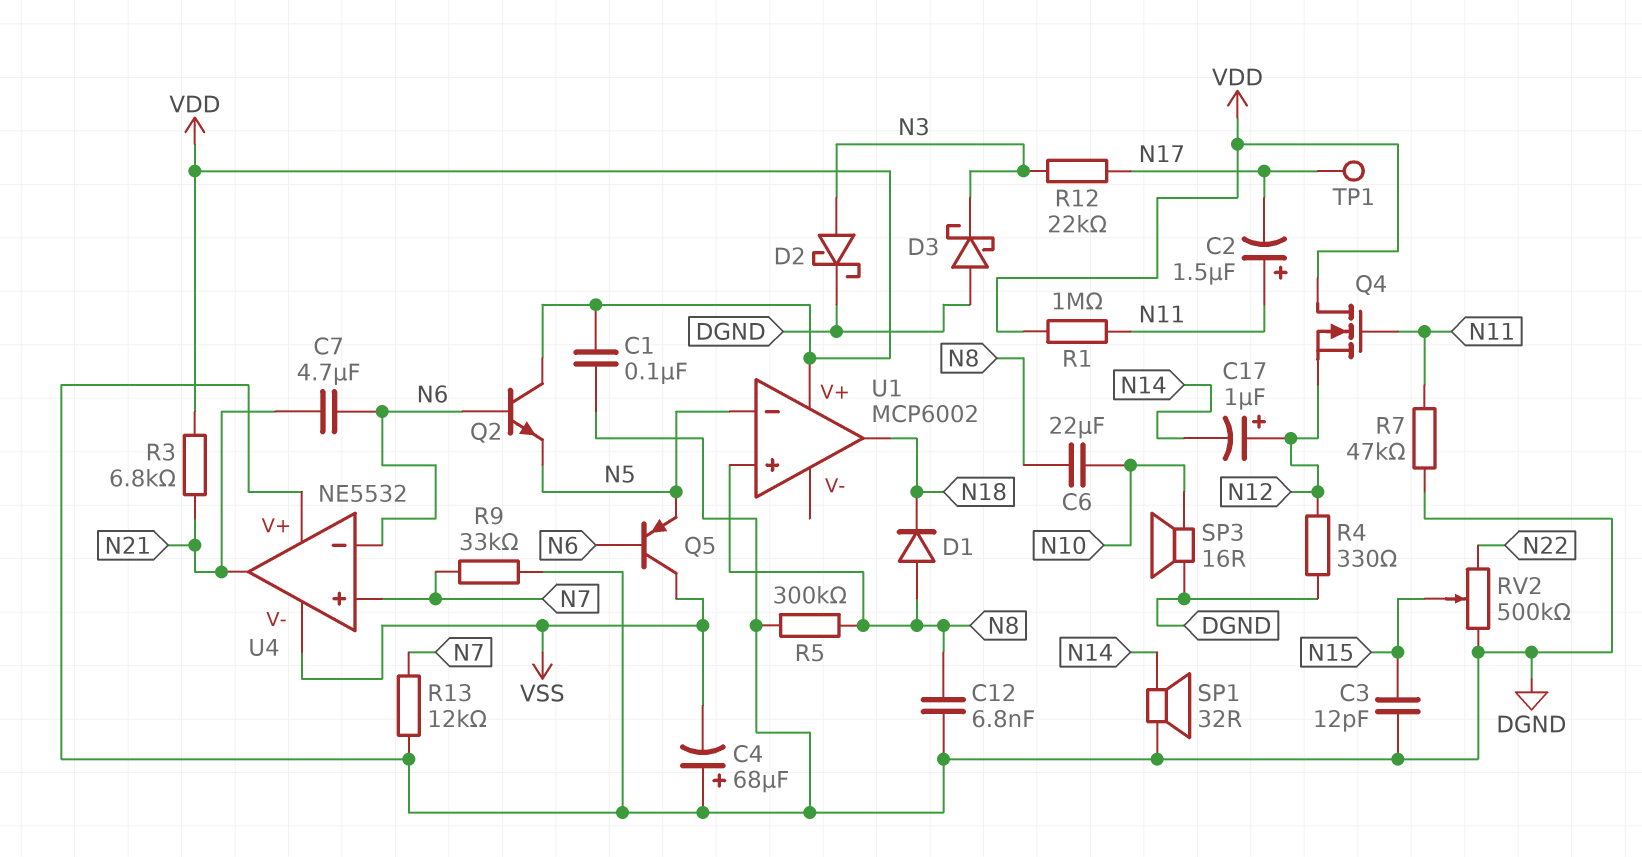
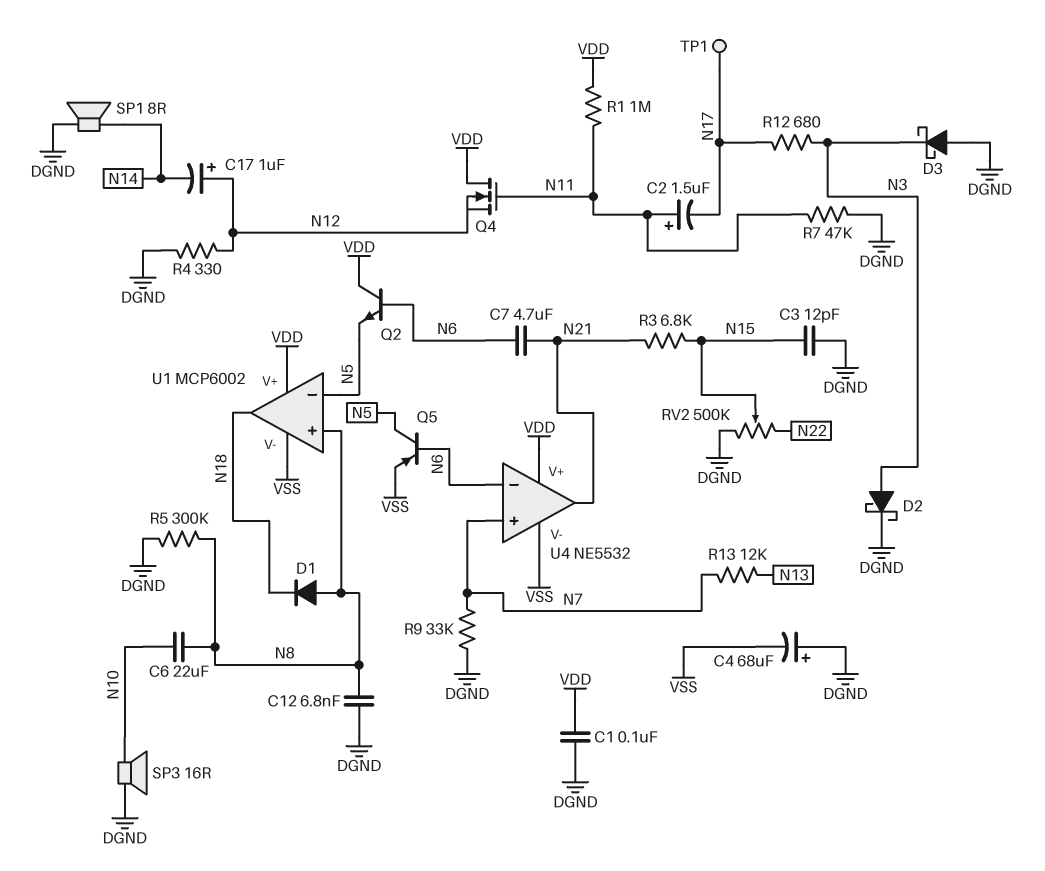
Q5: PNP (B N6, C VSS, E N5) -> PNP (B N6, C N5, E VSS)
R3: 6.8k (N21, VDD) -> 6.8k (N15, N21)
R12: 22k (N3, N17) -> 680 (N3, N17)
R13: 12k (DGND, N7) -> 12k (N7, N13)
SP1: speaker 32R (DGND, N14) -> speaker 8R (DGND, N14)
U1 pin V-: none -> VSS
U4 pin V+: DGND -> VDD

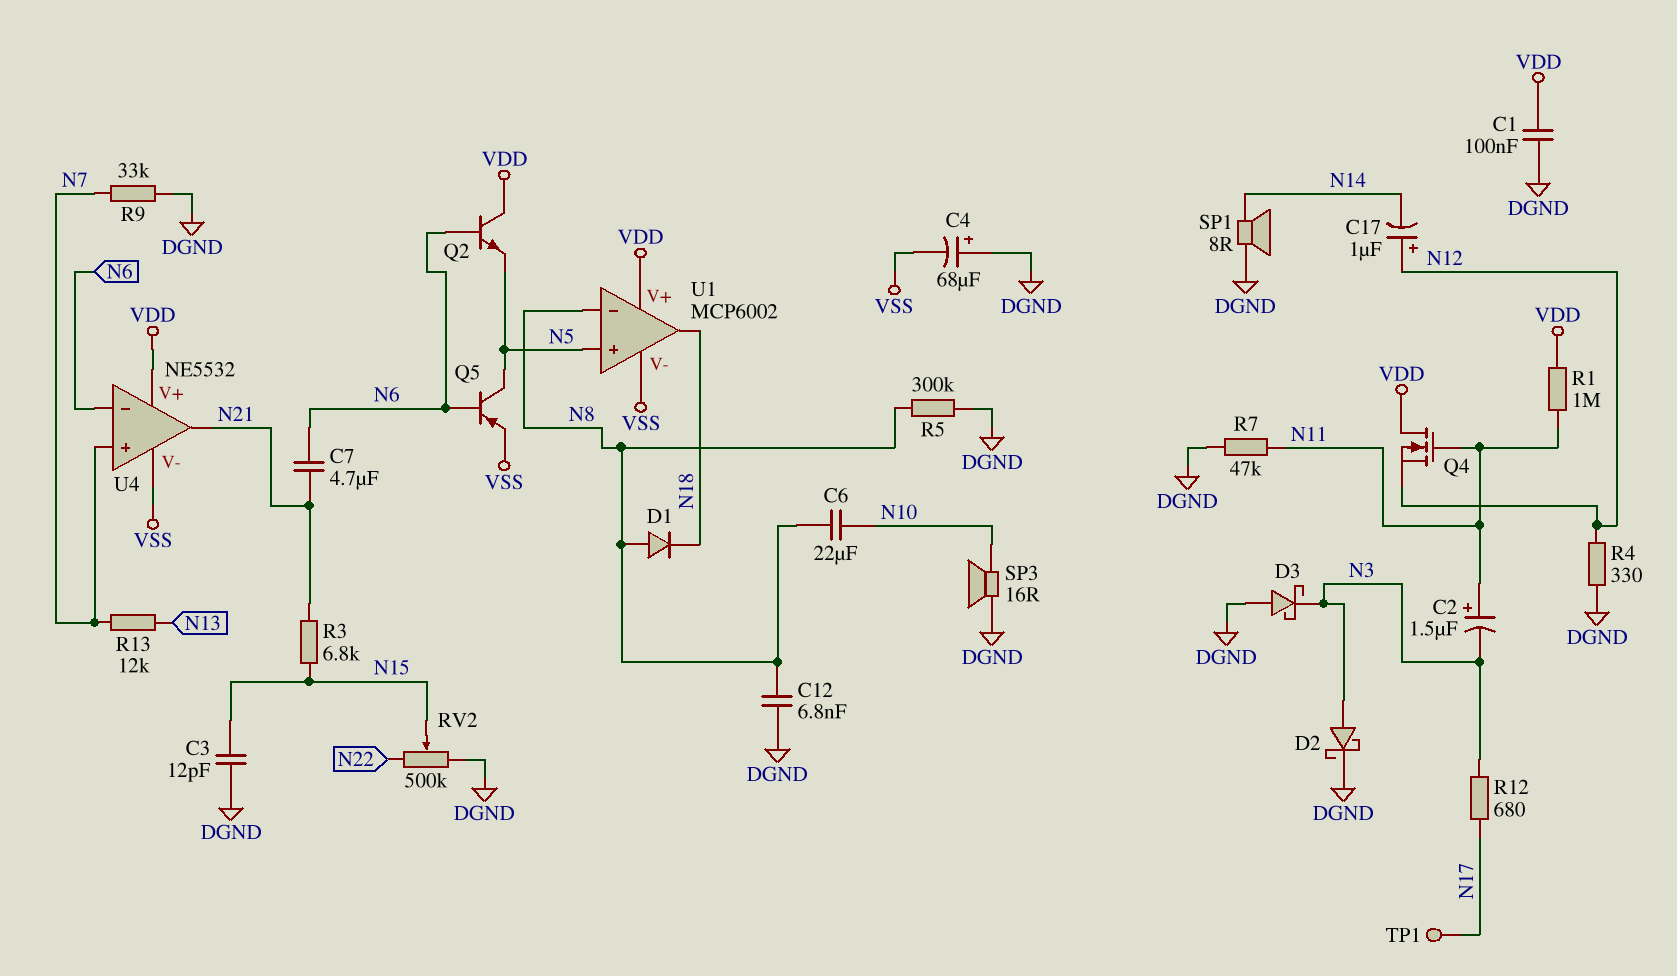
C2: 1.5uF (plus N11, minus N17) -> 1.5uF (plus N11, minus N3)
U1 pin in+: N8 -> N5
U1 pin in-: N5 -> N8

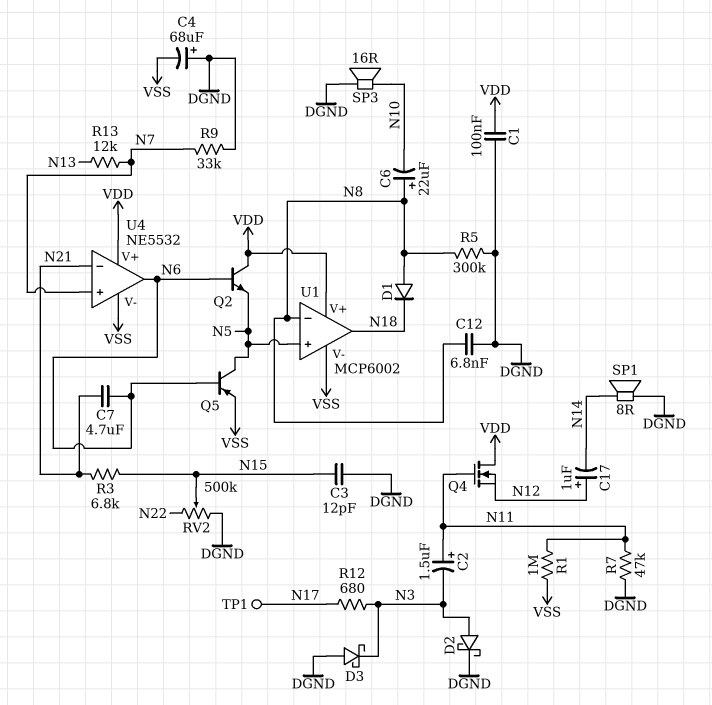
C6: 22uF (N8, N10) -> 22uF (plus N8, minus N10)
R1: 1M (N11, VDD) -> 1M (N11, VSS)
R4: 330 (DGND, N12) -> none
U4 pin in-: N6 -> N21
U4 pin out: N21 -> N6

